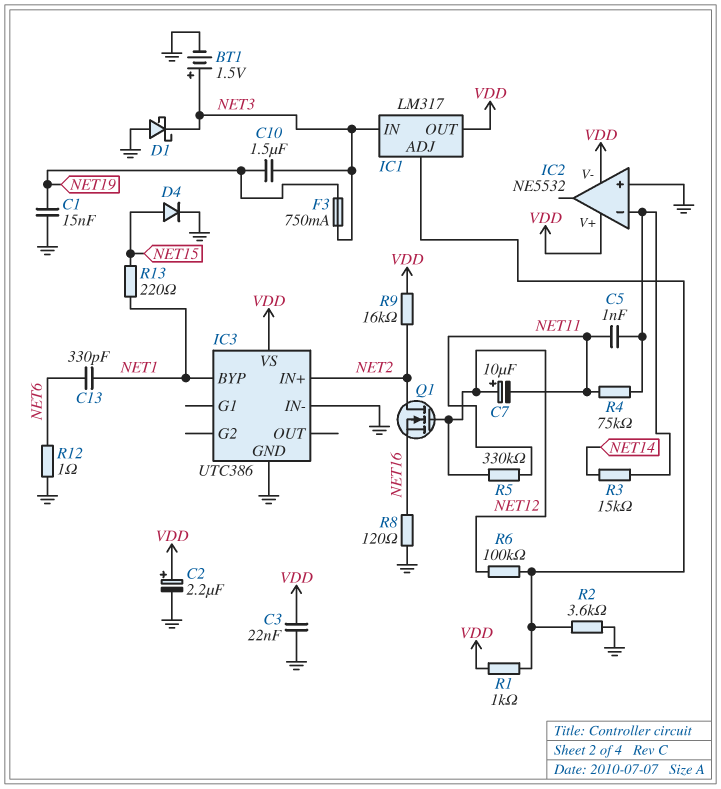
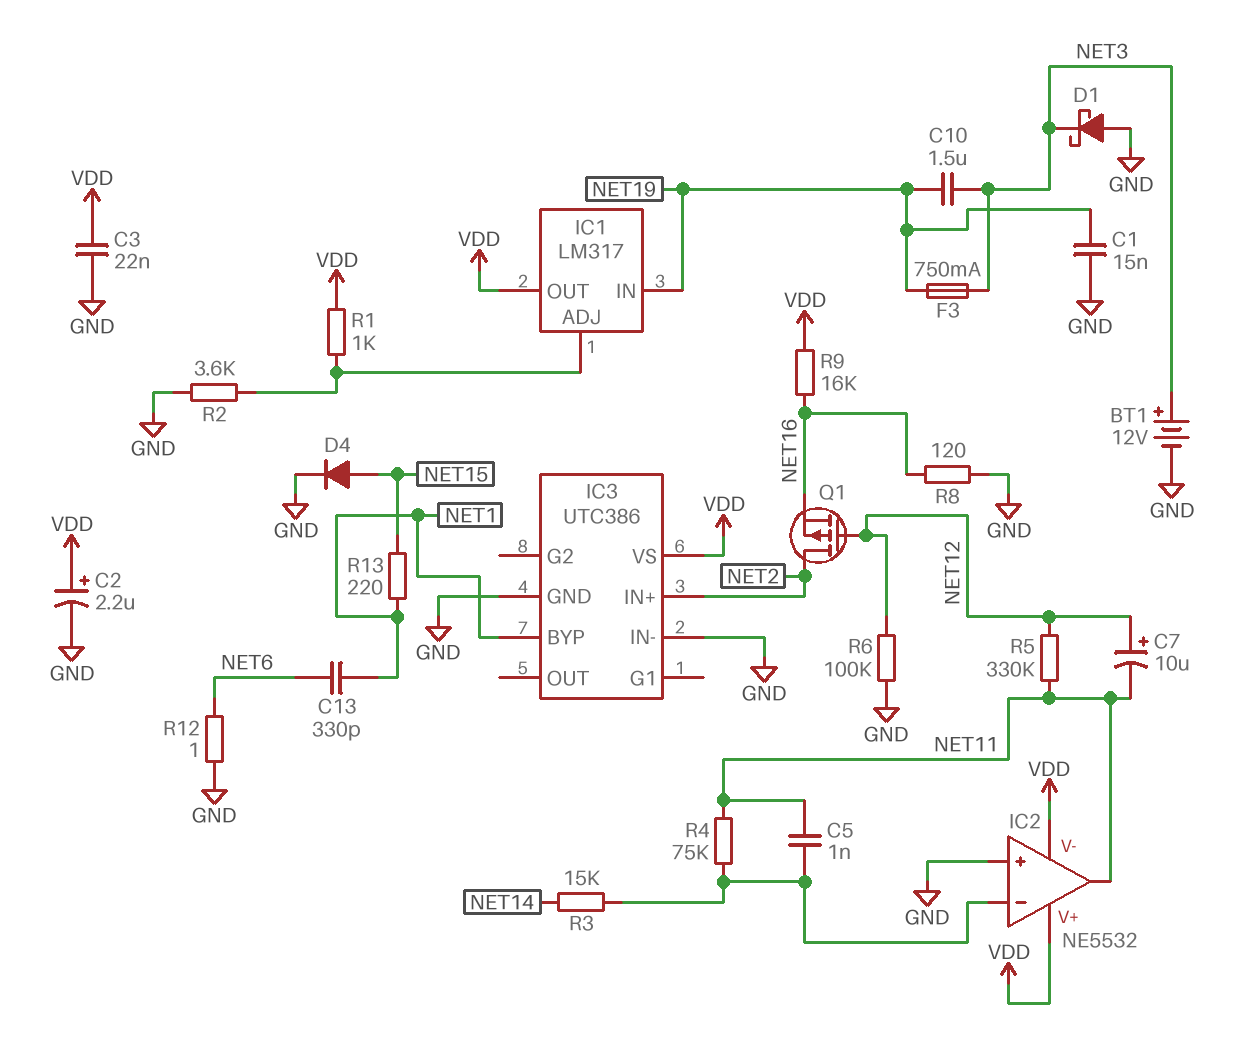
BT1: 1.5V (plus NET3, minus GND) -> 12V (plus NET3, minus GND)
IC1 pin IN: NET3 -> NET19
IC2 pin out: none -> NET11
Q1: NMOS (G NET12, D NET2, S NET16) -> PMOS (G NET12, D NET2, S NET16)
R6: 100k (IC1/ADJ, NET12) -> 100k (GND, NET12)
R9: 16k (NET2, VDD) -> 16k (NET16, VDD)

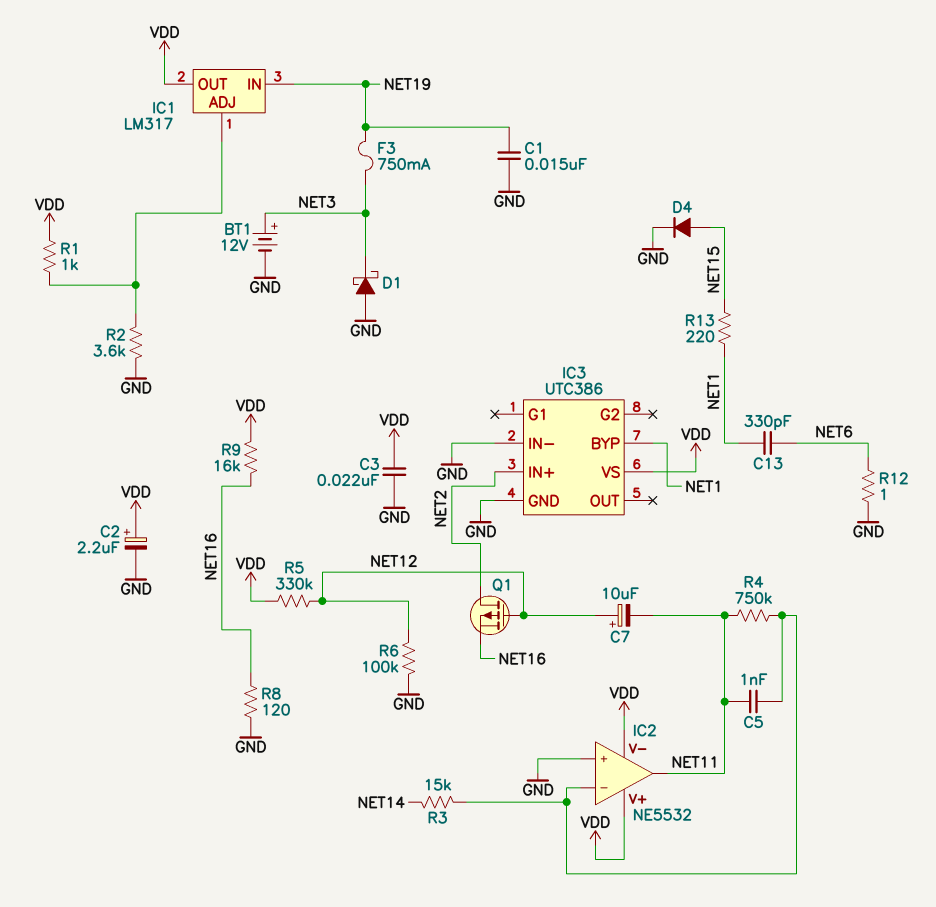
C10: 1.5uF (NET3, NET19) -> none
R4: 75k (IC2/in-, NET11) -> 750k (IC2/in-, NET11)
R5: 330k (NET11, NET12) -> 330k (NET12, VDD)

